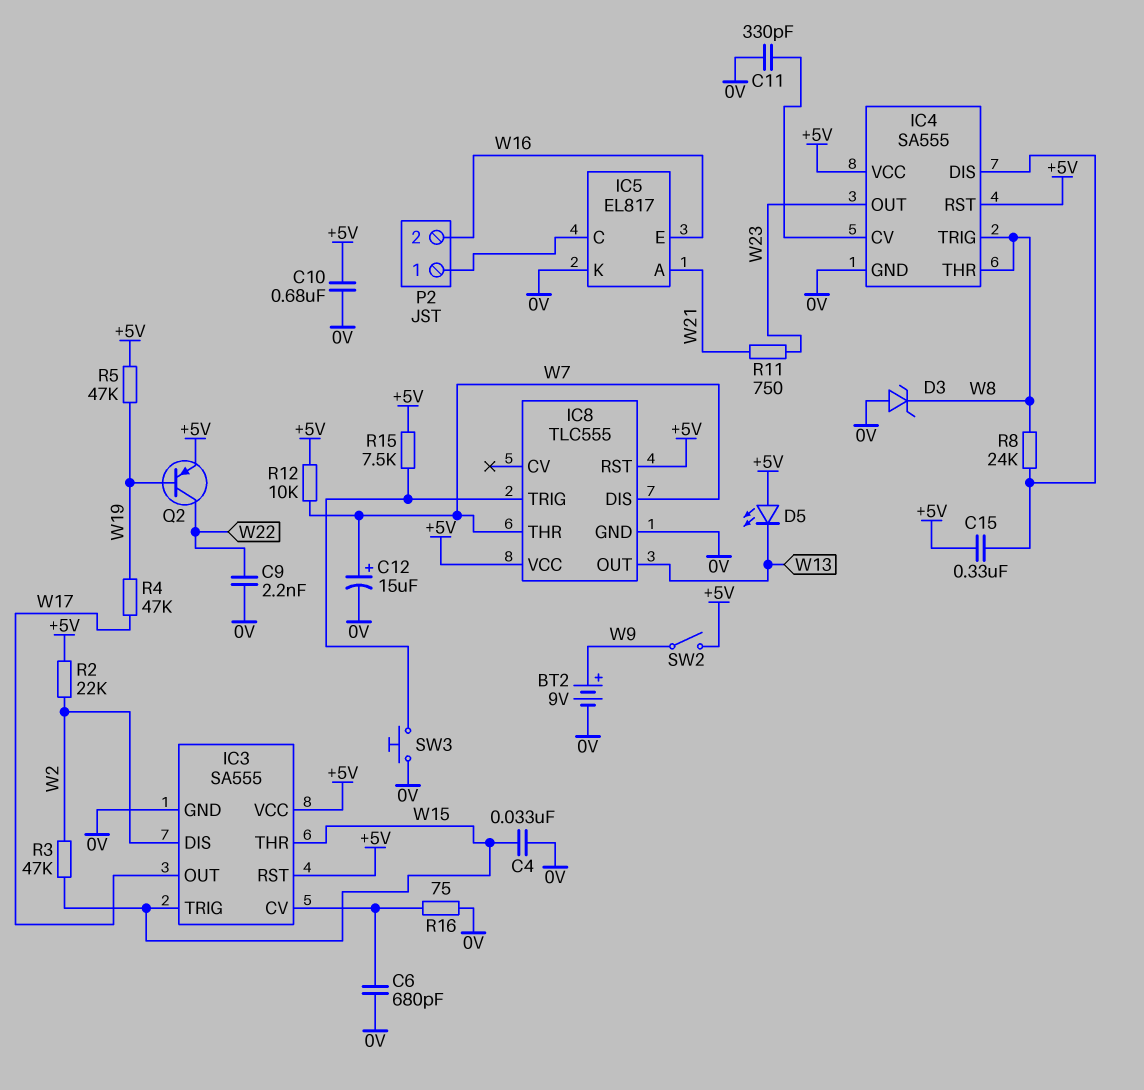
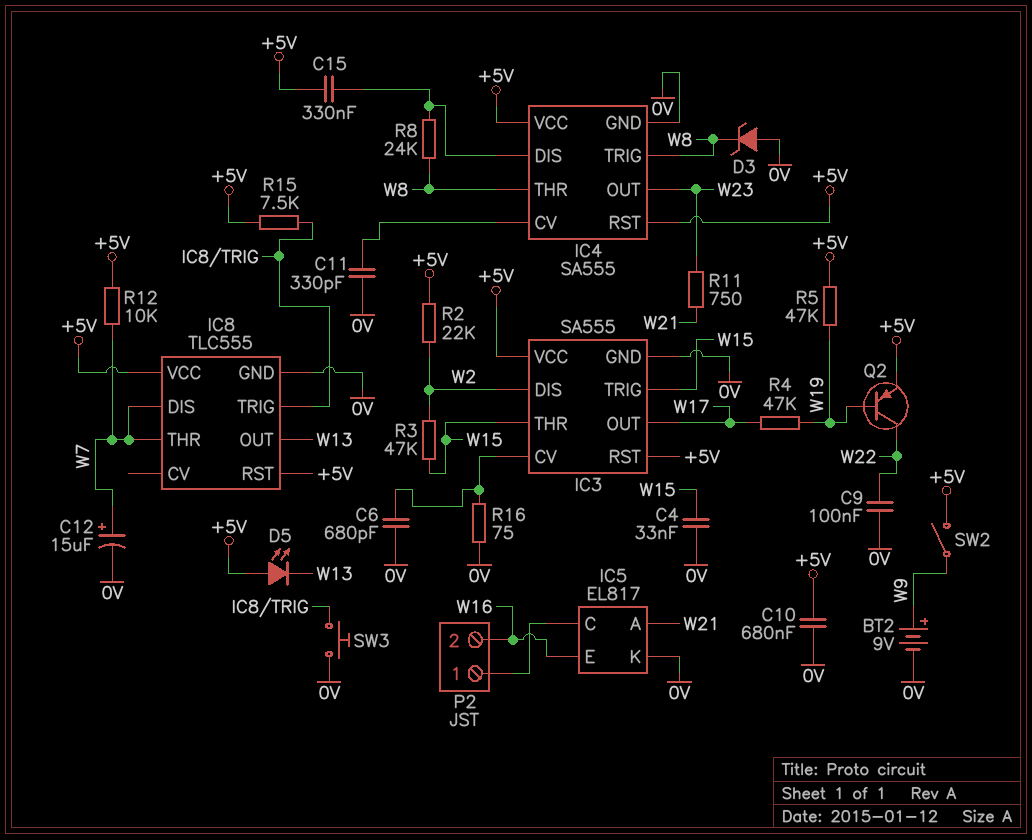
C9: 2.2nF (0V, W22) -> 100nF (0V, W22)

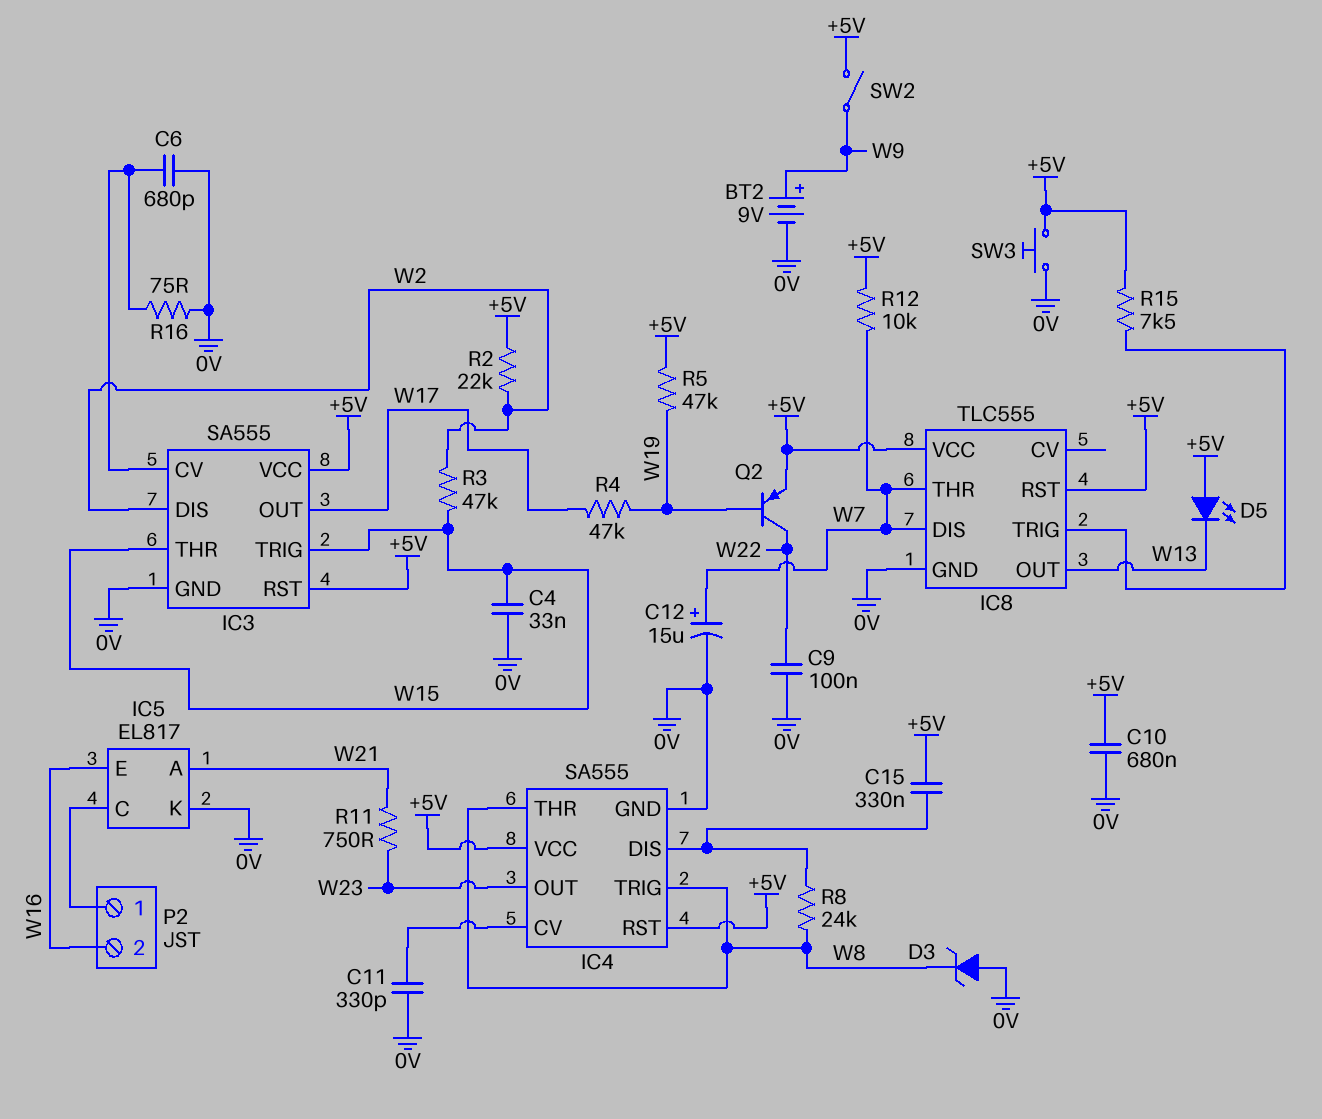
SW3: button (0V, IC8/TRIG) -> button (+5V, 0V)

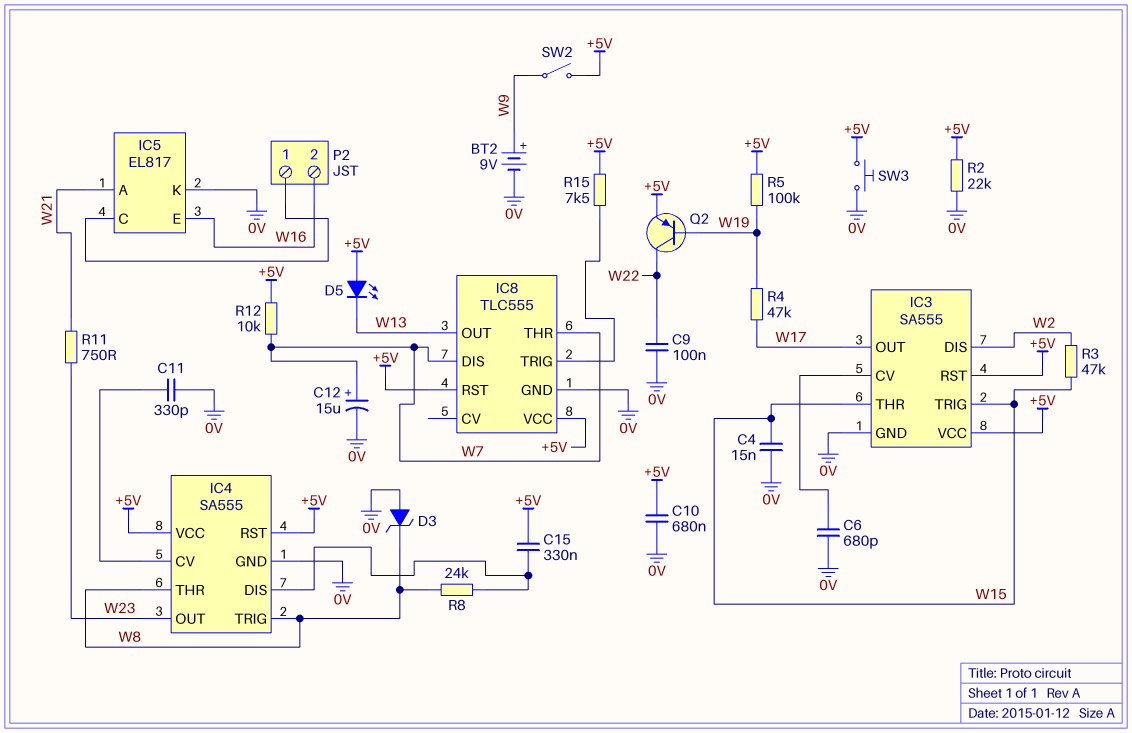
C4: 33nF (0V, W15) -> 15nF (0V, W15)
R2: 22k (+5V, W2) -> 22k (+5V, 0V)
R5: 47k (+5V, W19) -> 100k (+5V, W19)
R16: 75 (0V, IC3/CV) -> none

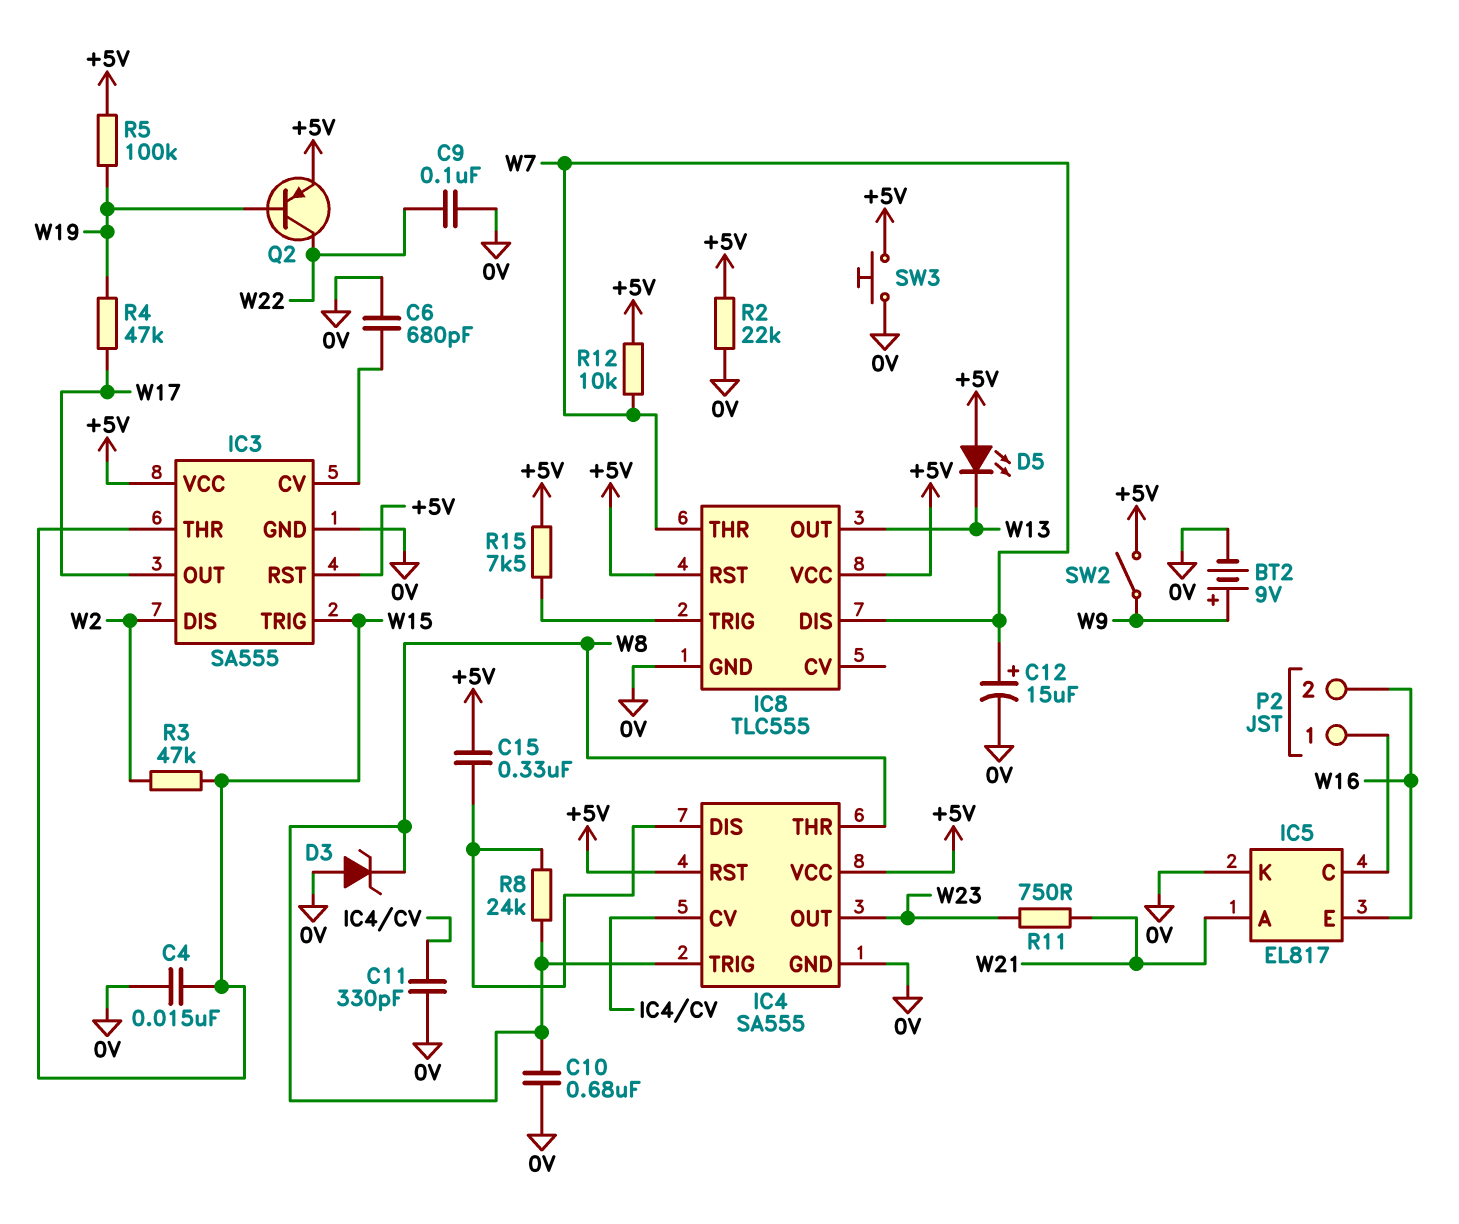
C10: 680nF (+5V, 0V) -> 680nF (0V, W8)

